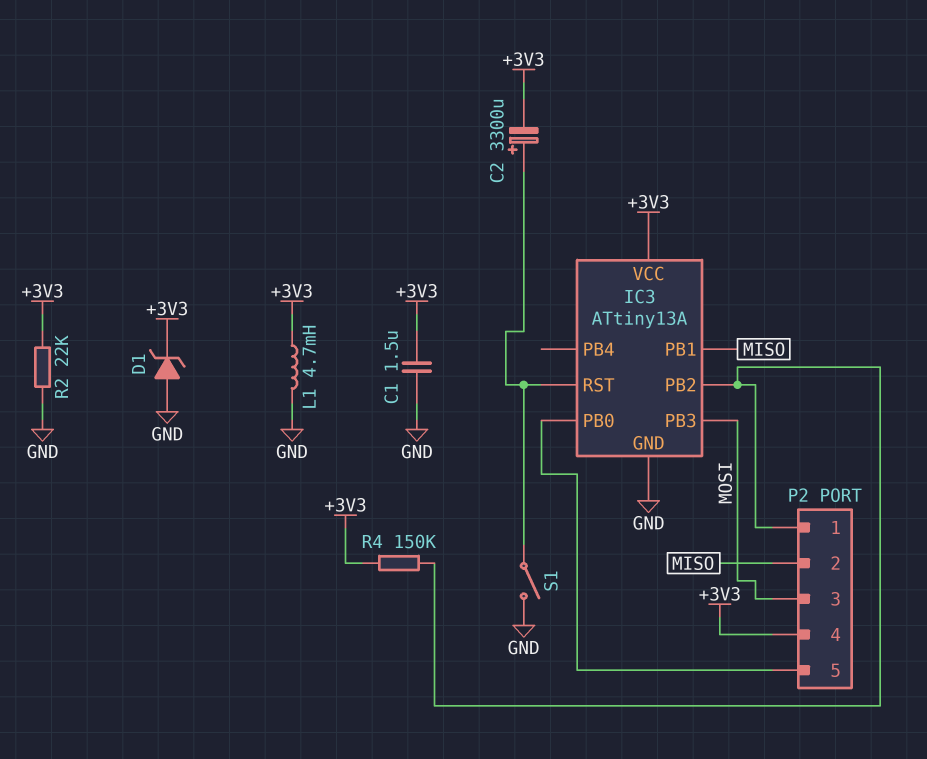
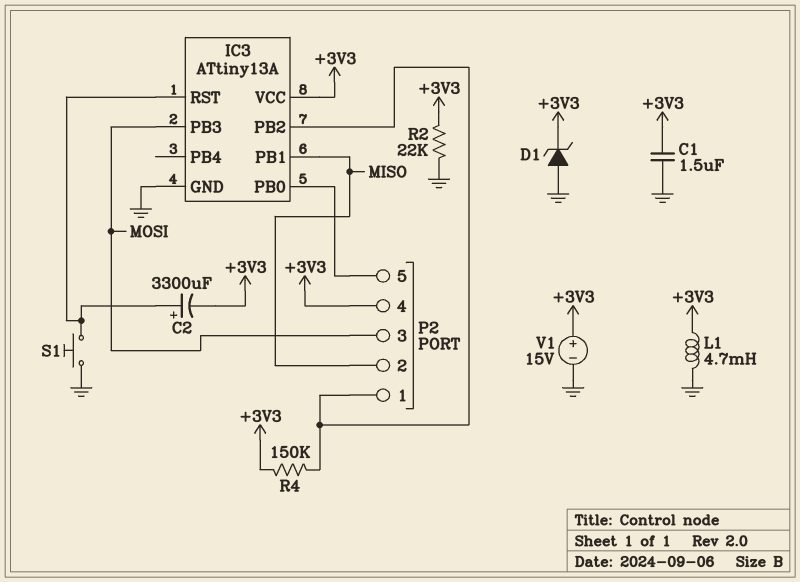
S1: switch (GND, IC3/RST) -> button (GND, IC3/RST)
V1: none -> 15V (plus +3V3, minus GND)

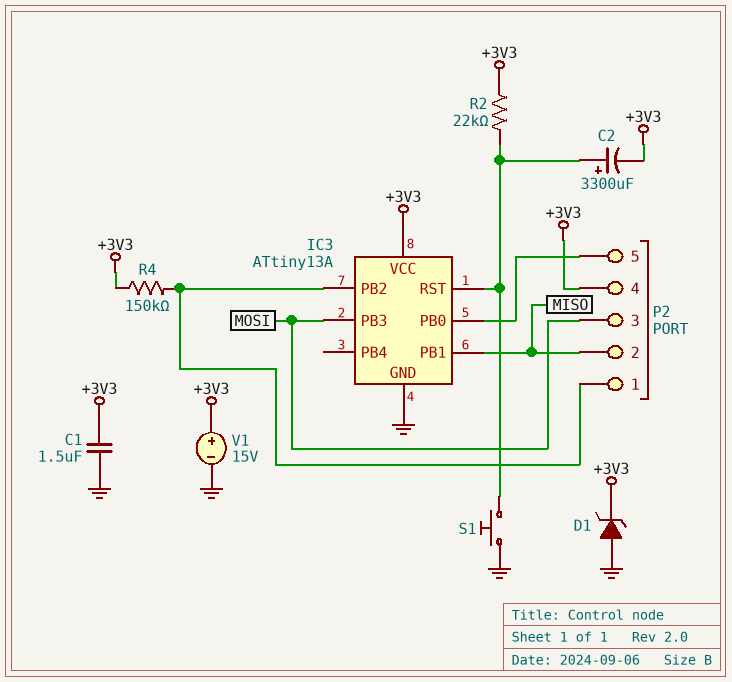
L1: 4.7mH (+3V3, GND) -> none
R2: 22k (+3V3, GND) -> 22k (+3V3, IC3/RST)

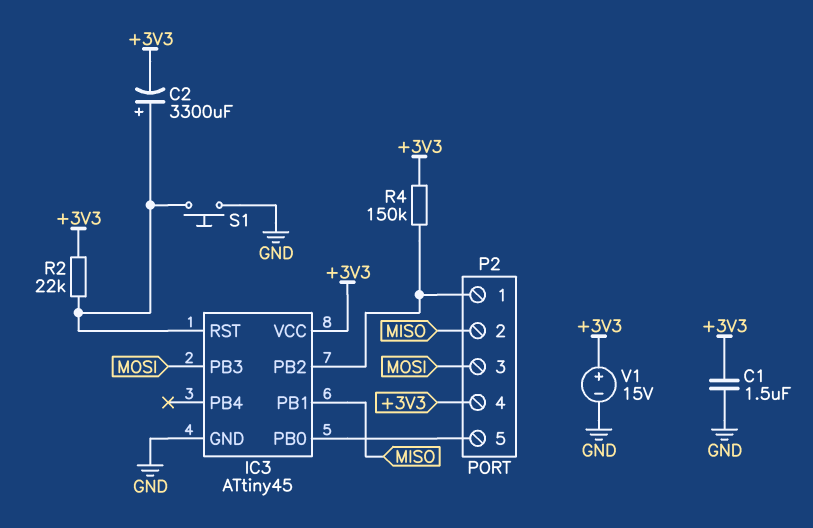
D1: zener (A GND, K +3V3) -> none
IC3: ATtiny13A -> ATtiny45

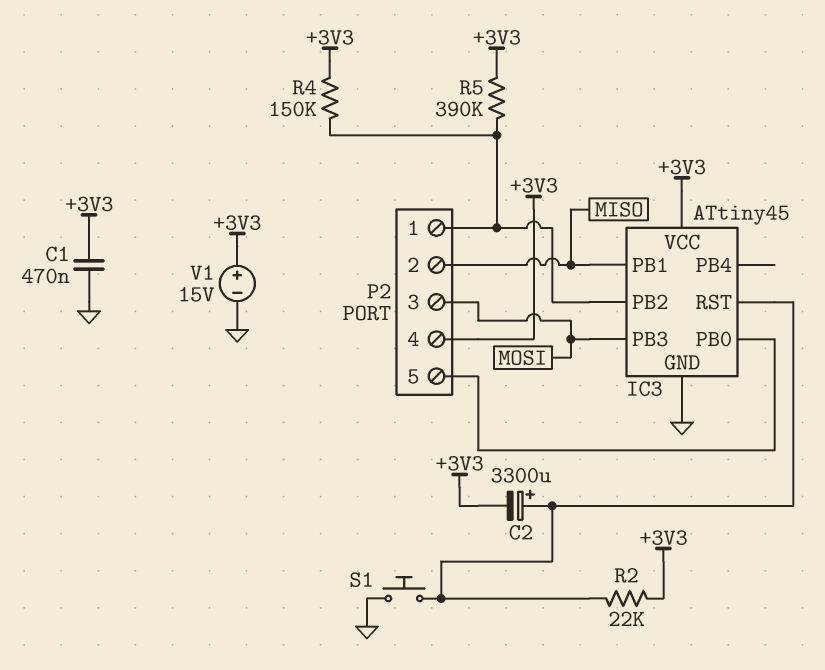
C1: 1.5uF (+3V3, GND) -> 470nF (+3V3, GND)
R5: none -> 390k (+3V3, IC3/PB2)

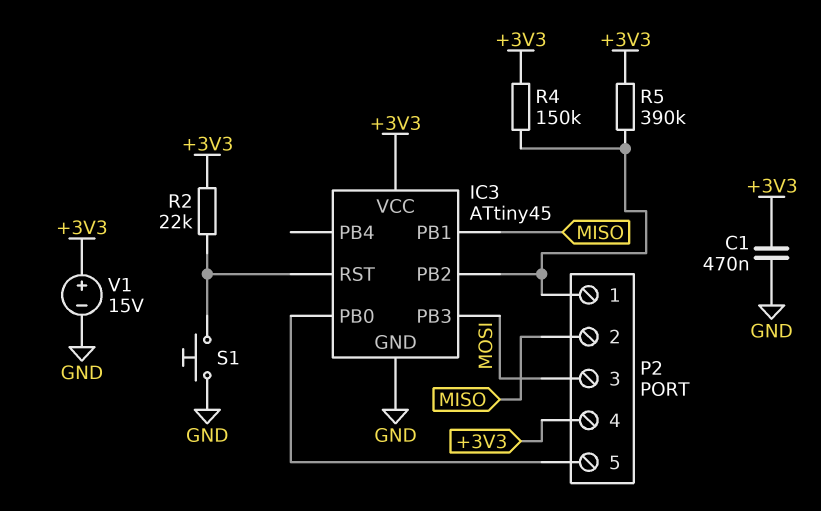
C2: 3300uF (plus IC3/RST, minus +3V3) -> none

